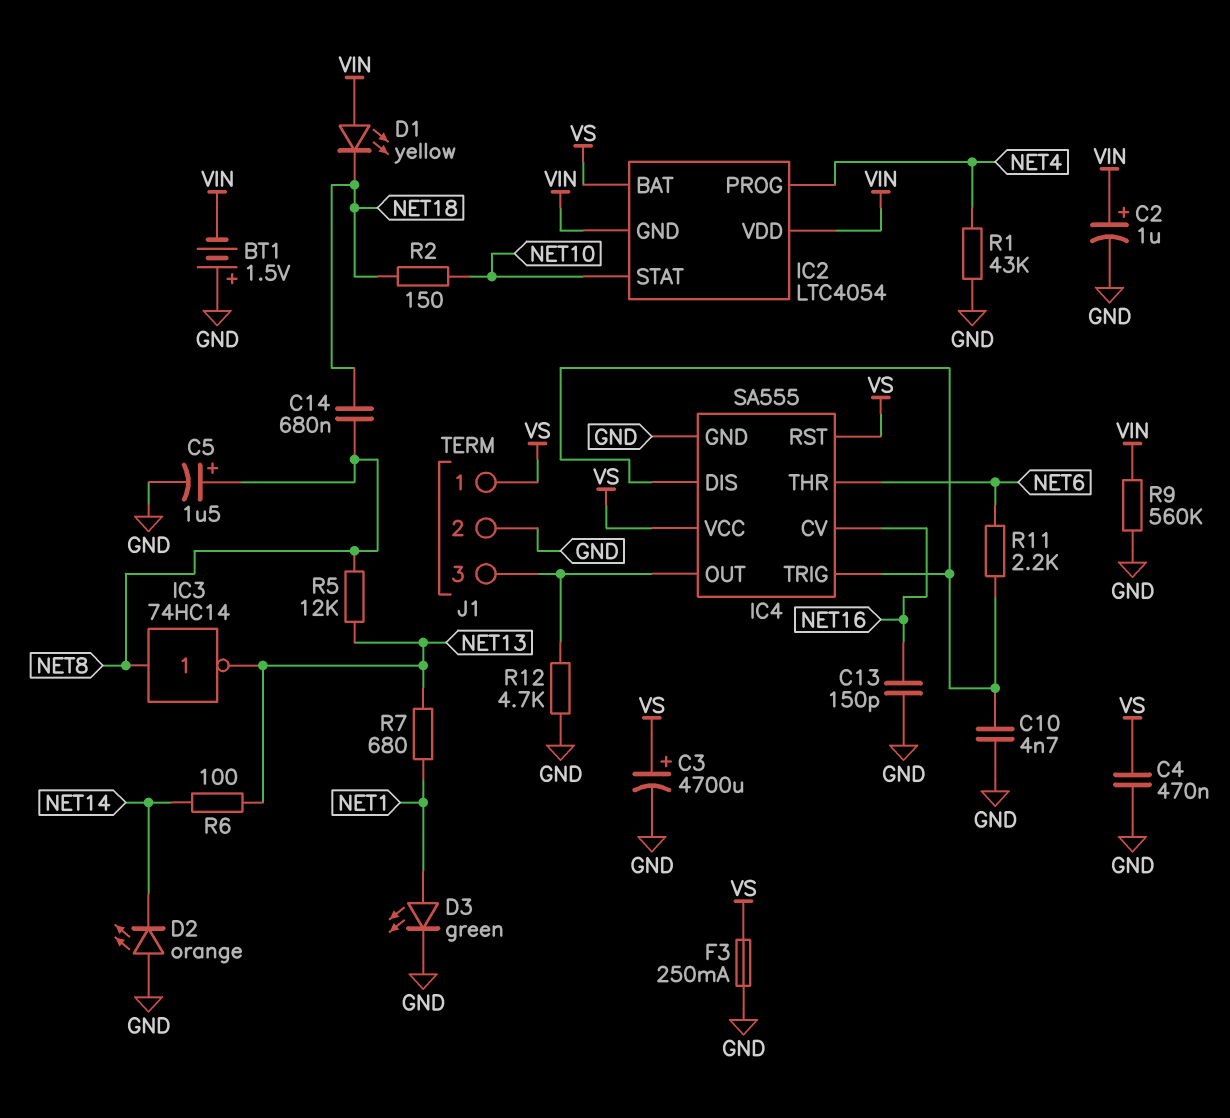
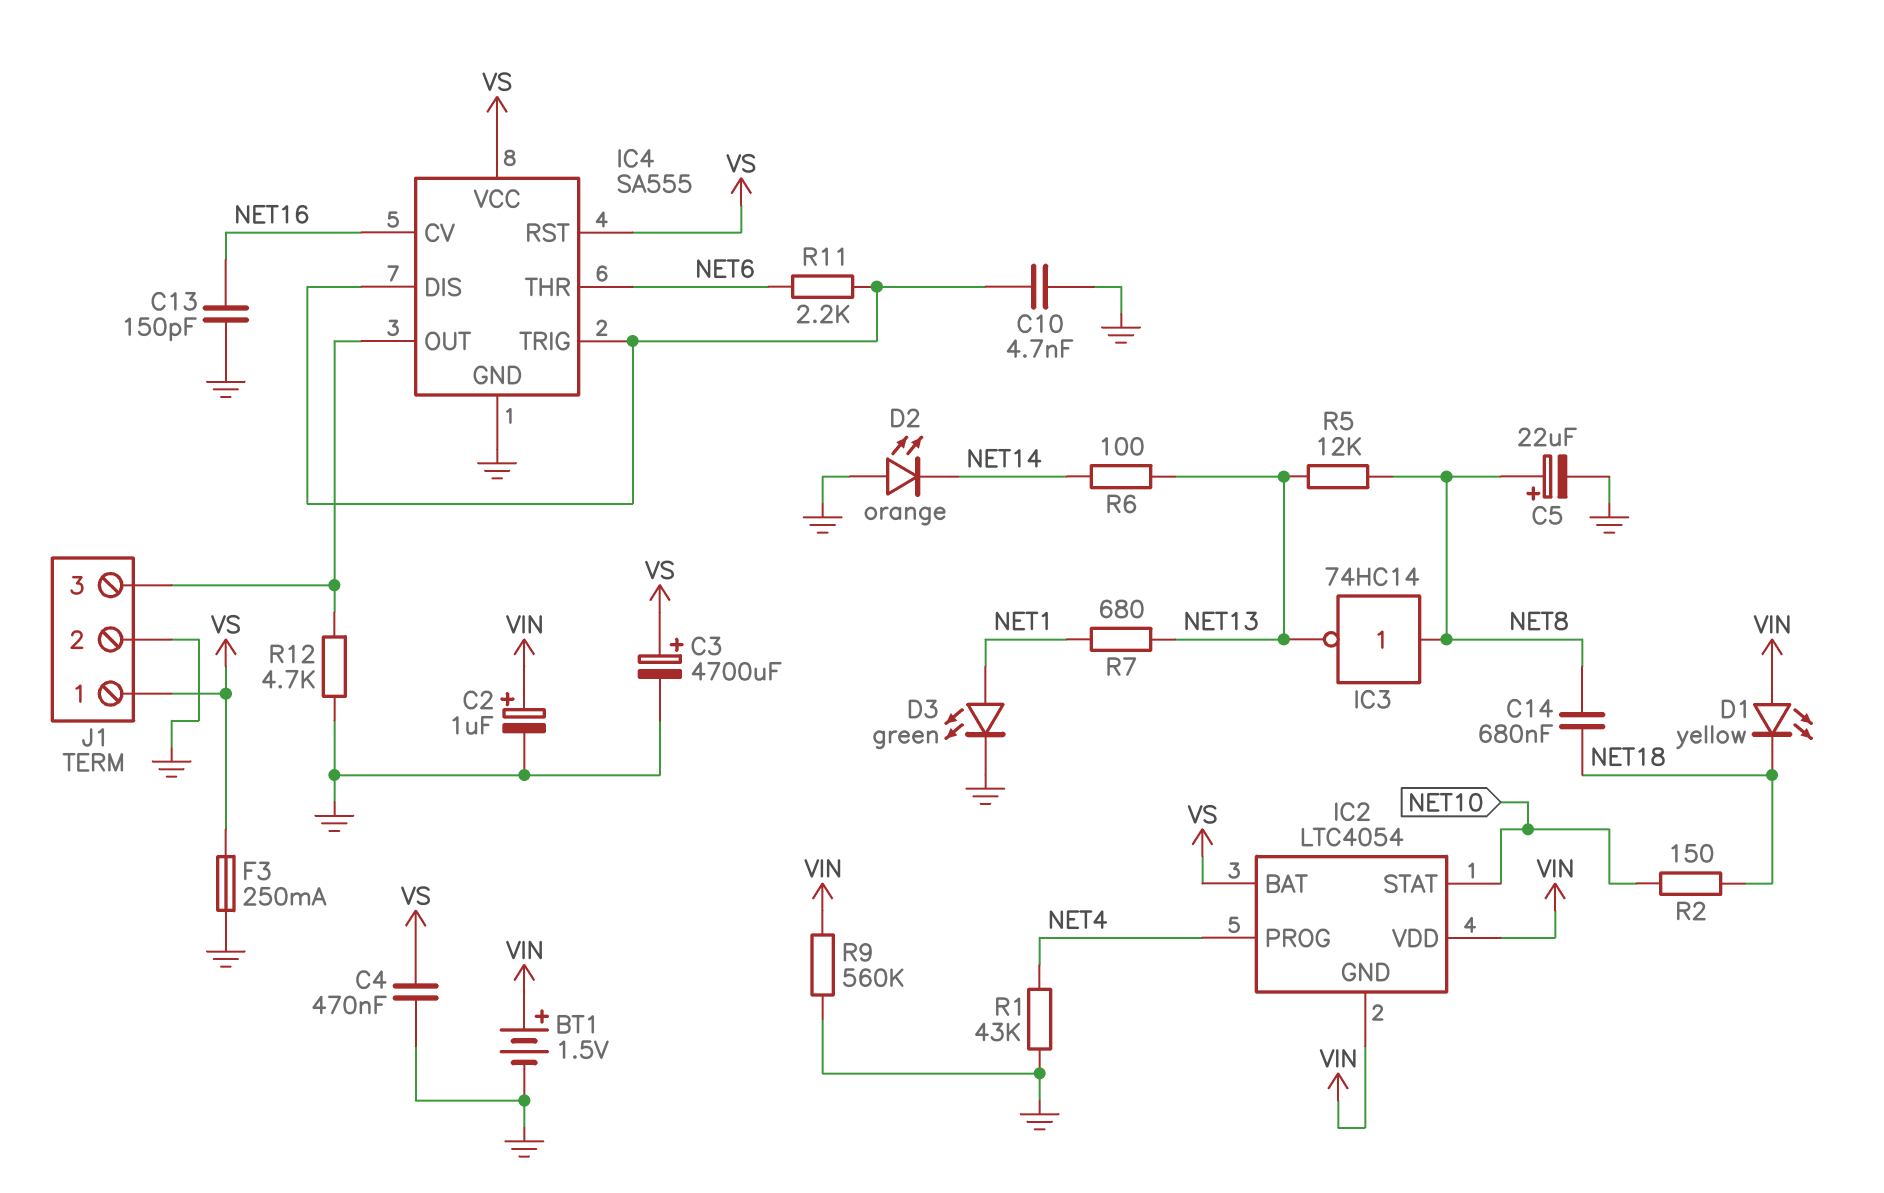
BT1: 1.5V (plus GND, minus VIN) -> 1.5V (plus VIN, minus GND)
C5: 1.5uF (plus NET8, minus GND) -> 22uF (plus NET8, minus GND)

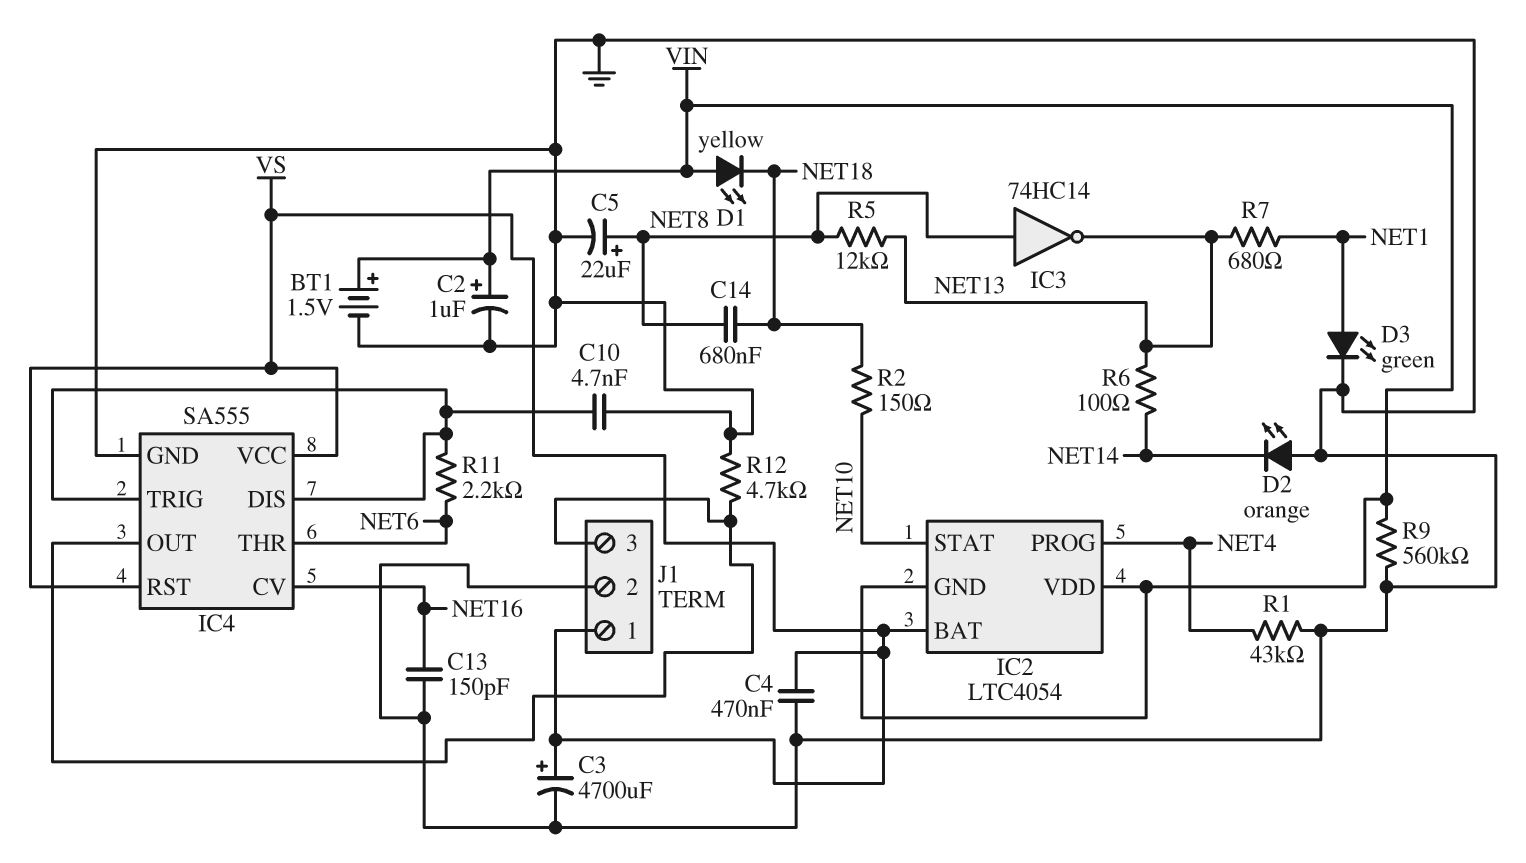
F3: 250mA (GND, VS) -> none

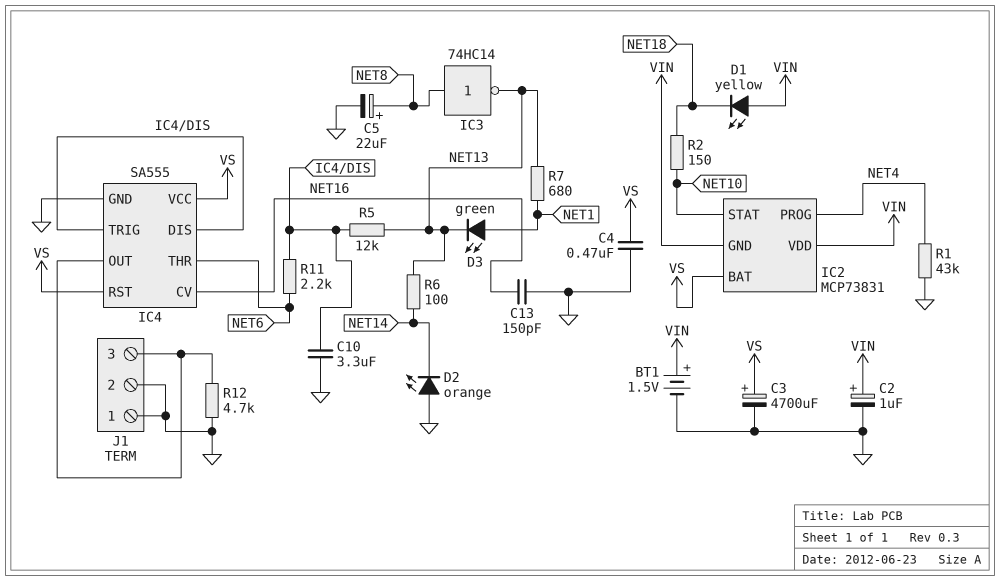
C10: 4.7nF (GND, IC4/DIS) -> 3.3uF (GND, IC4/DIS)
C14: 680nF (NET8, NET18) -> none
D3: LED green (A NET1, K GND) -> LED green (A NET1, K NET13)
IC2: LTC4054 -> MCP73831
J1 pin 1: VS -> GND
R5: 12k (NET8, NET13) -> 12k (IC4/DIS, NET13)
R9: 560k (GND, VIN) -> none

